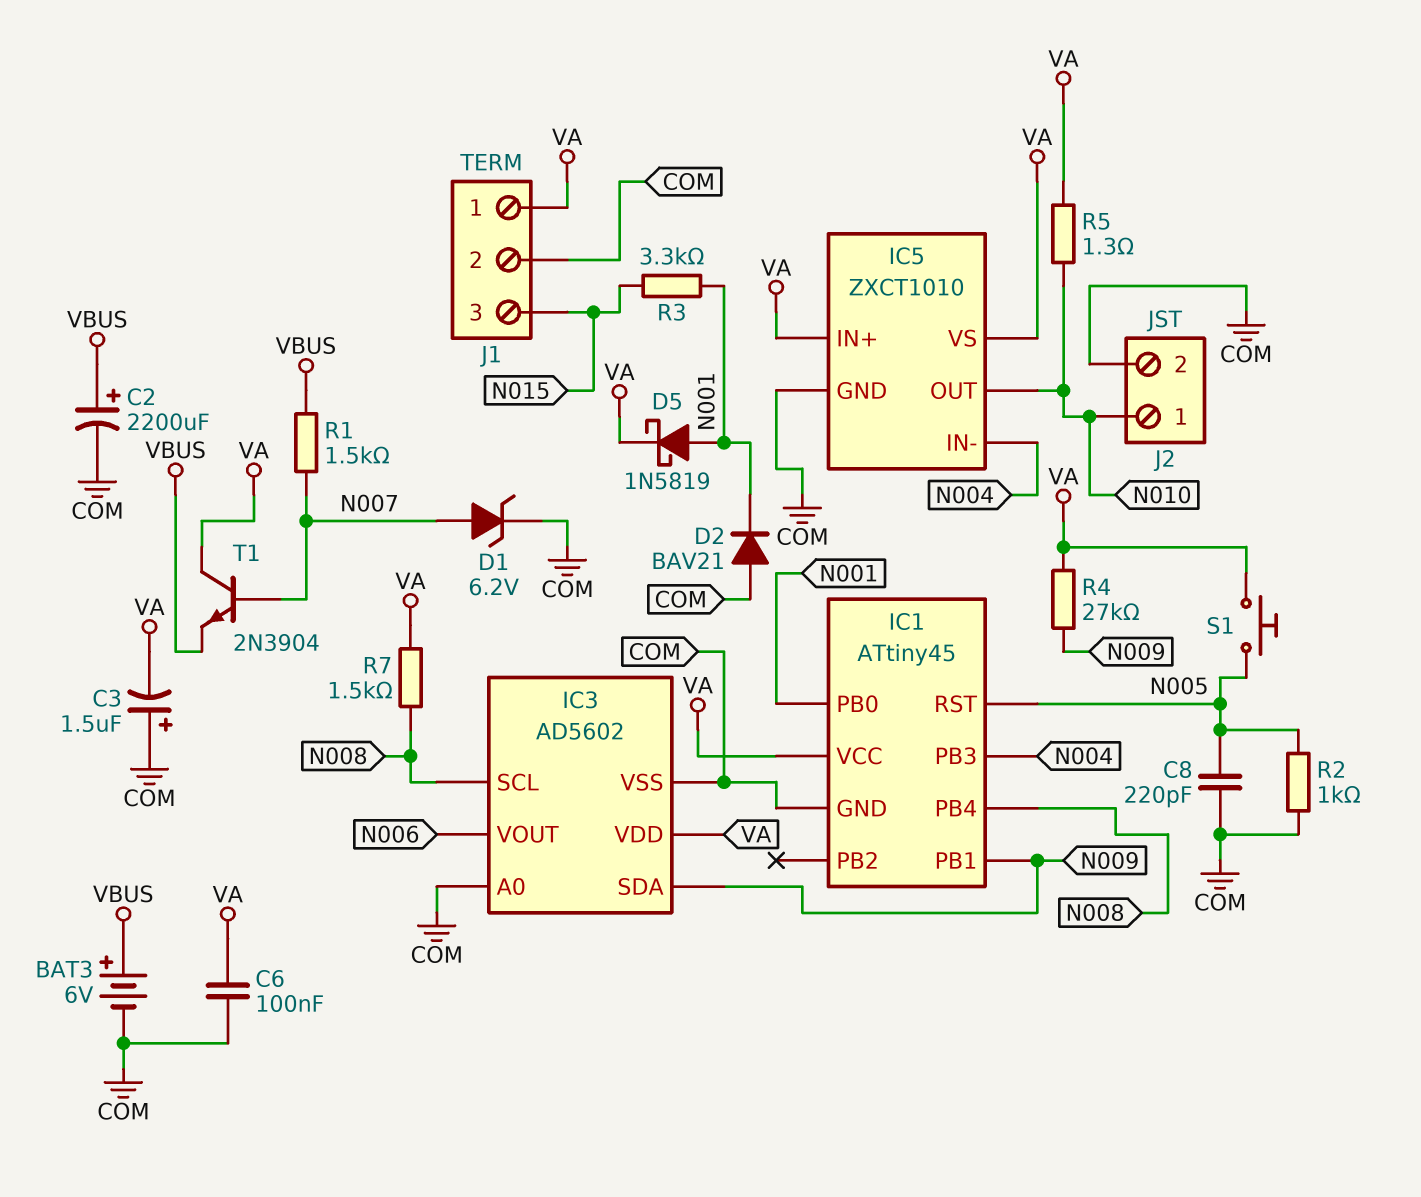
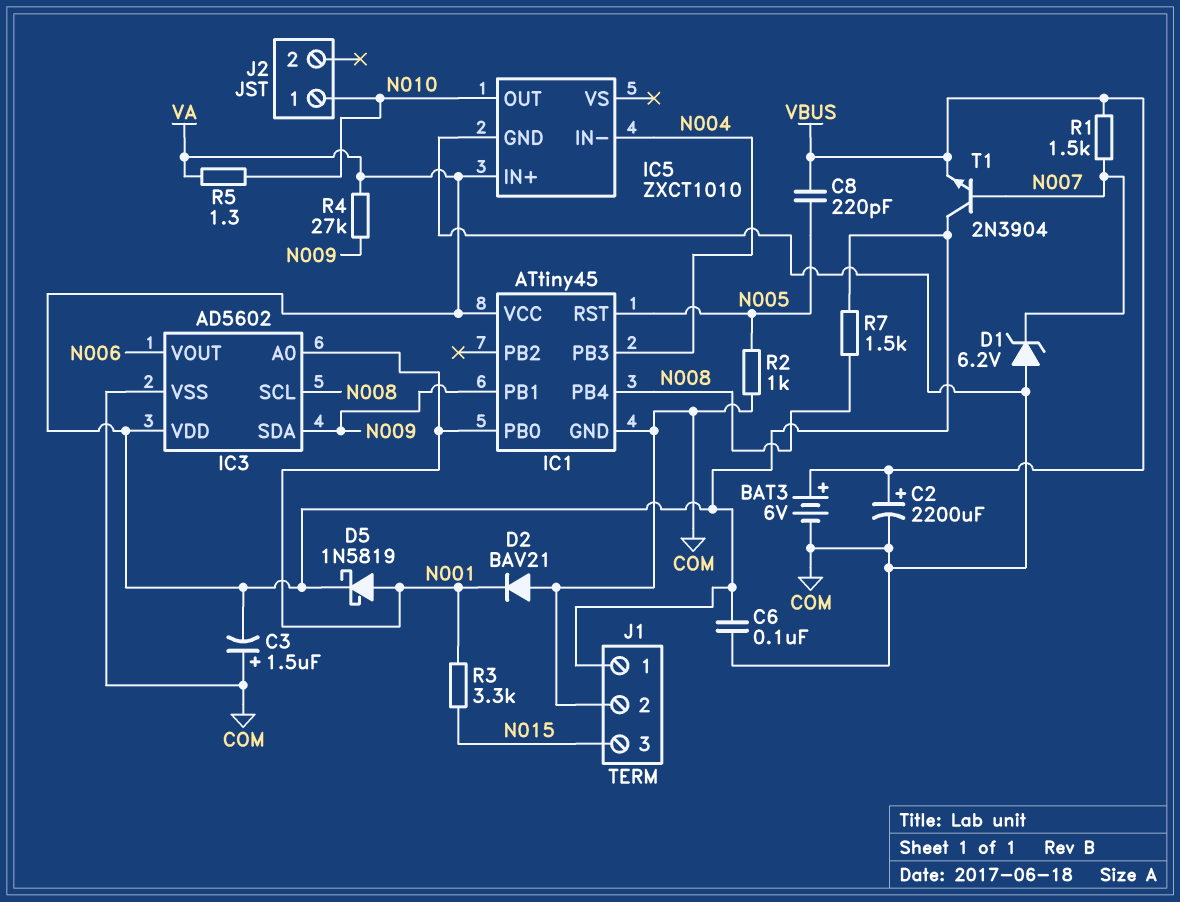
C8: 220pF (COM, N005) -> 220pF (N005, VBUS)
D1: zener 6.2V (A N007, K COM) -> zener 6.2V (A COM, K N007)
IC3 pin A0: COM -> N001
IC5 pin VS: VA -> none
J2 pin 2: COM -> none
S1: button (N005, VA) -> none

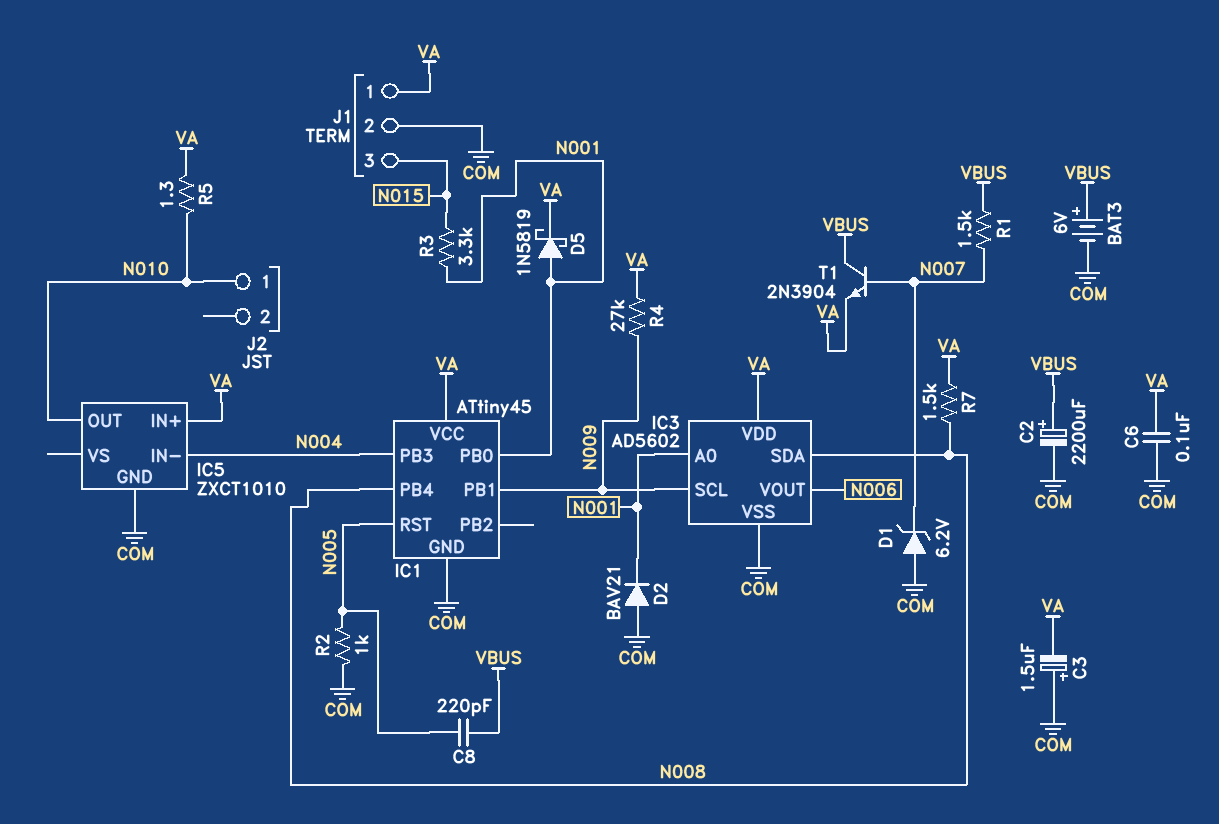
IC3 pin SCL: N008 -> N009
IC3 pin SDA: N009 -> N008
T1: NPN 2N3904 (B N007, C VA, E VBUS) -> NPN 2N3904 (B N007, C VBUS, E VA)

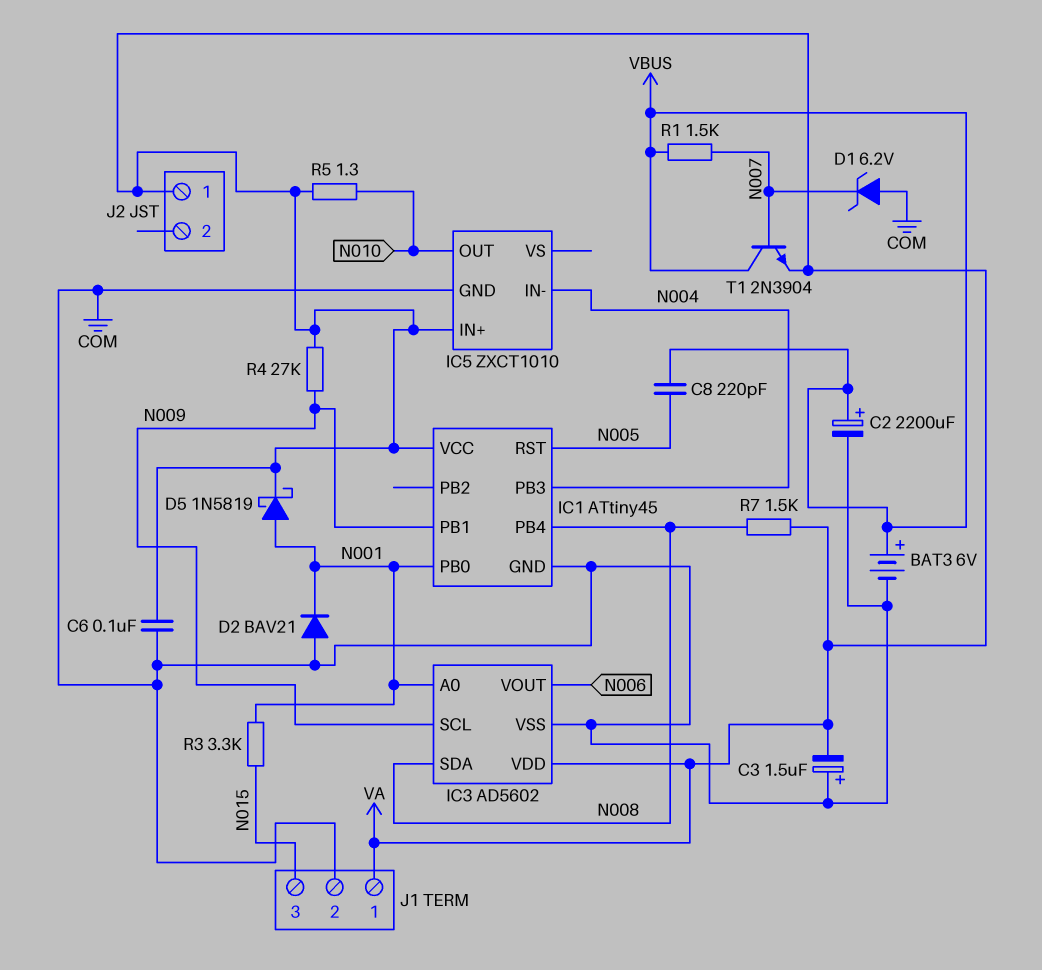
J2 pin 1: N010 -> VA
R2: 1k (COM, N005) -> none

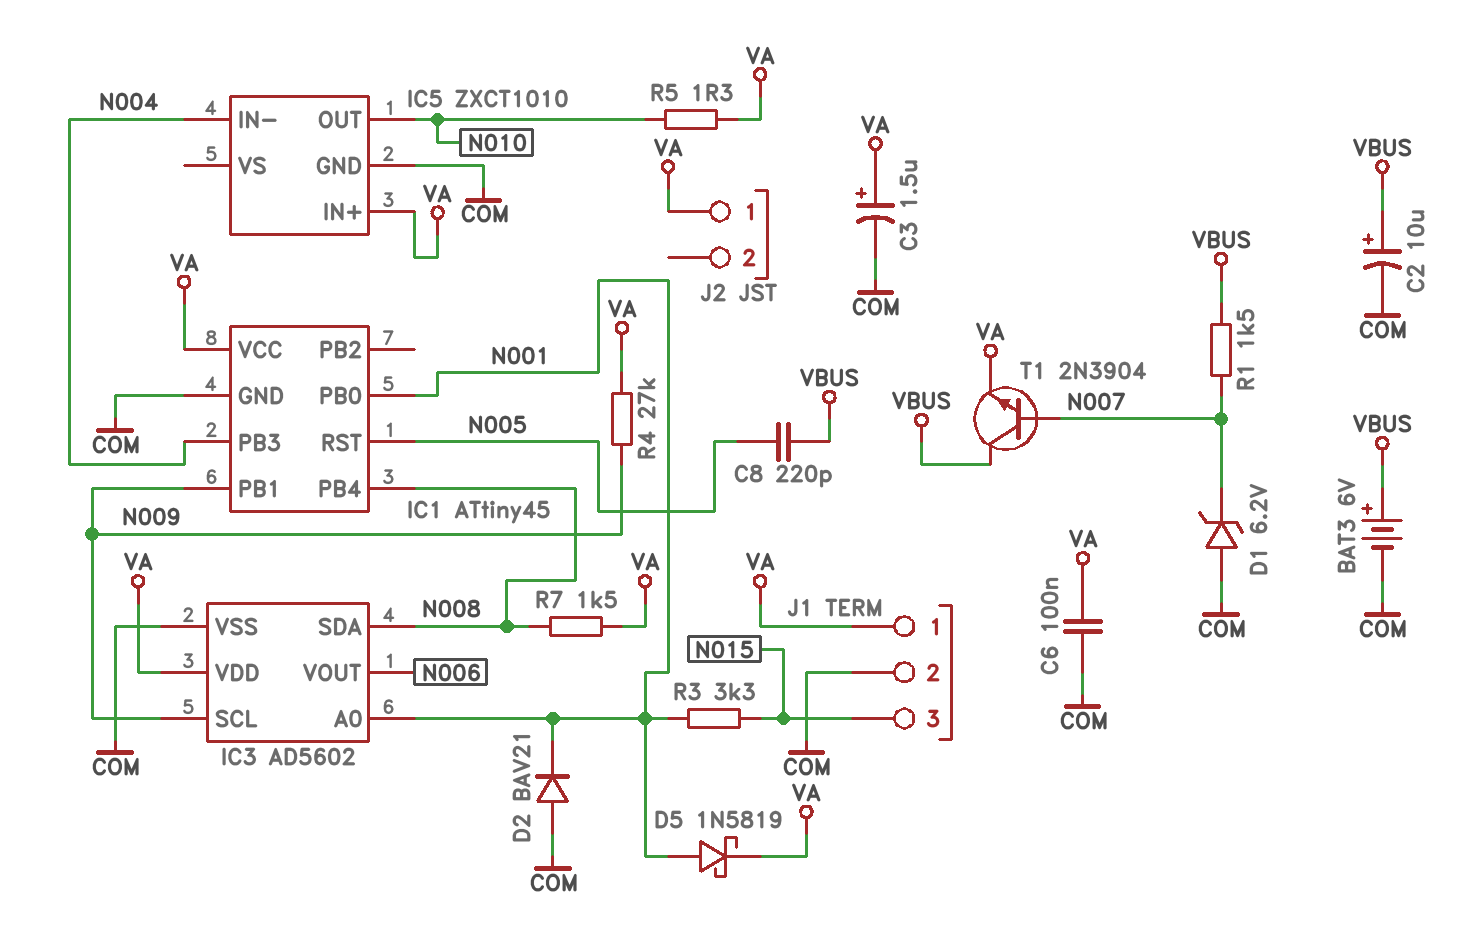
C2: 2200uF (plus VBUS, minus COM) -> 10uF (plus VBUS, minus COM)
C3: 1.5uF (plus COM, minus VA) -> 1.5uF (plus VA, minus COM)

